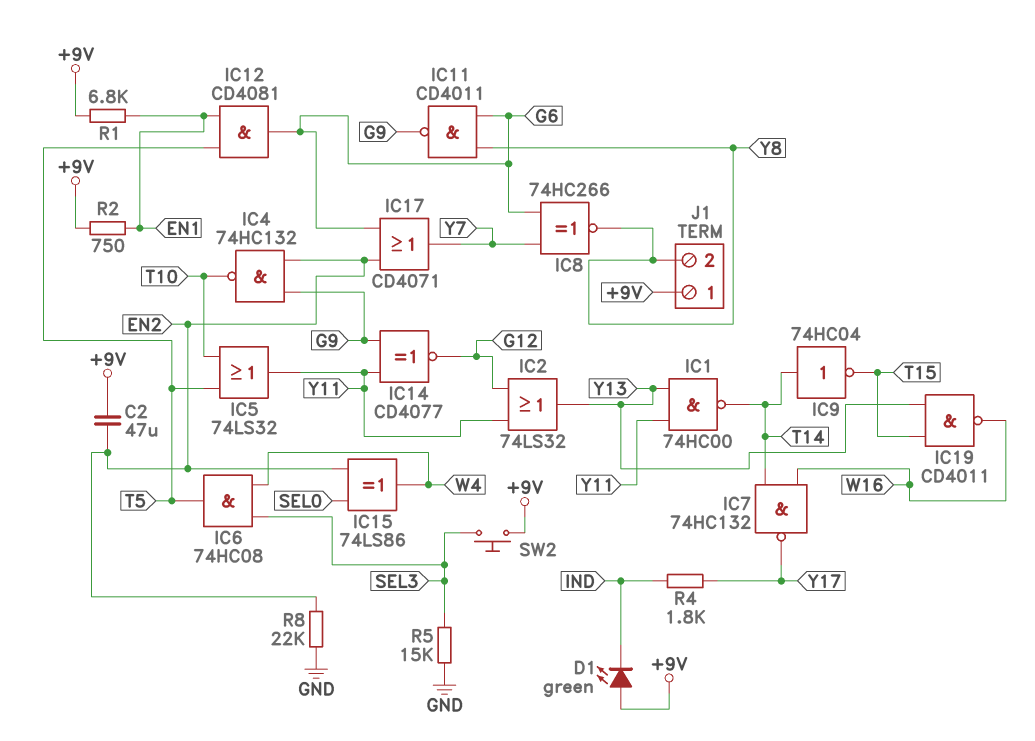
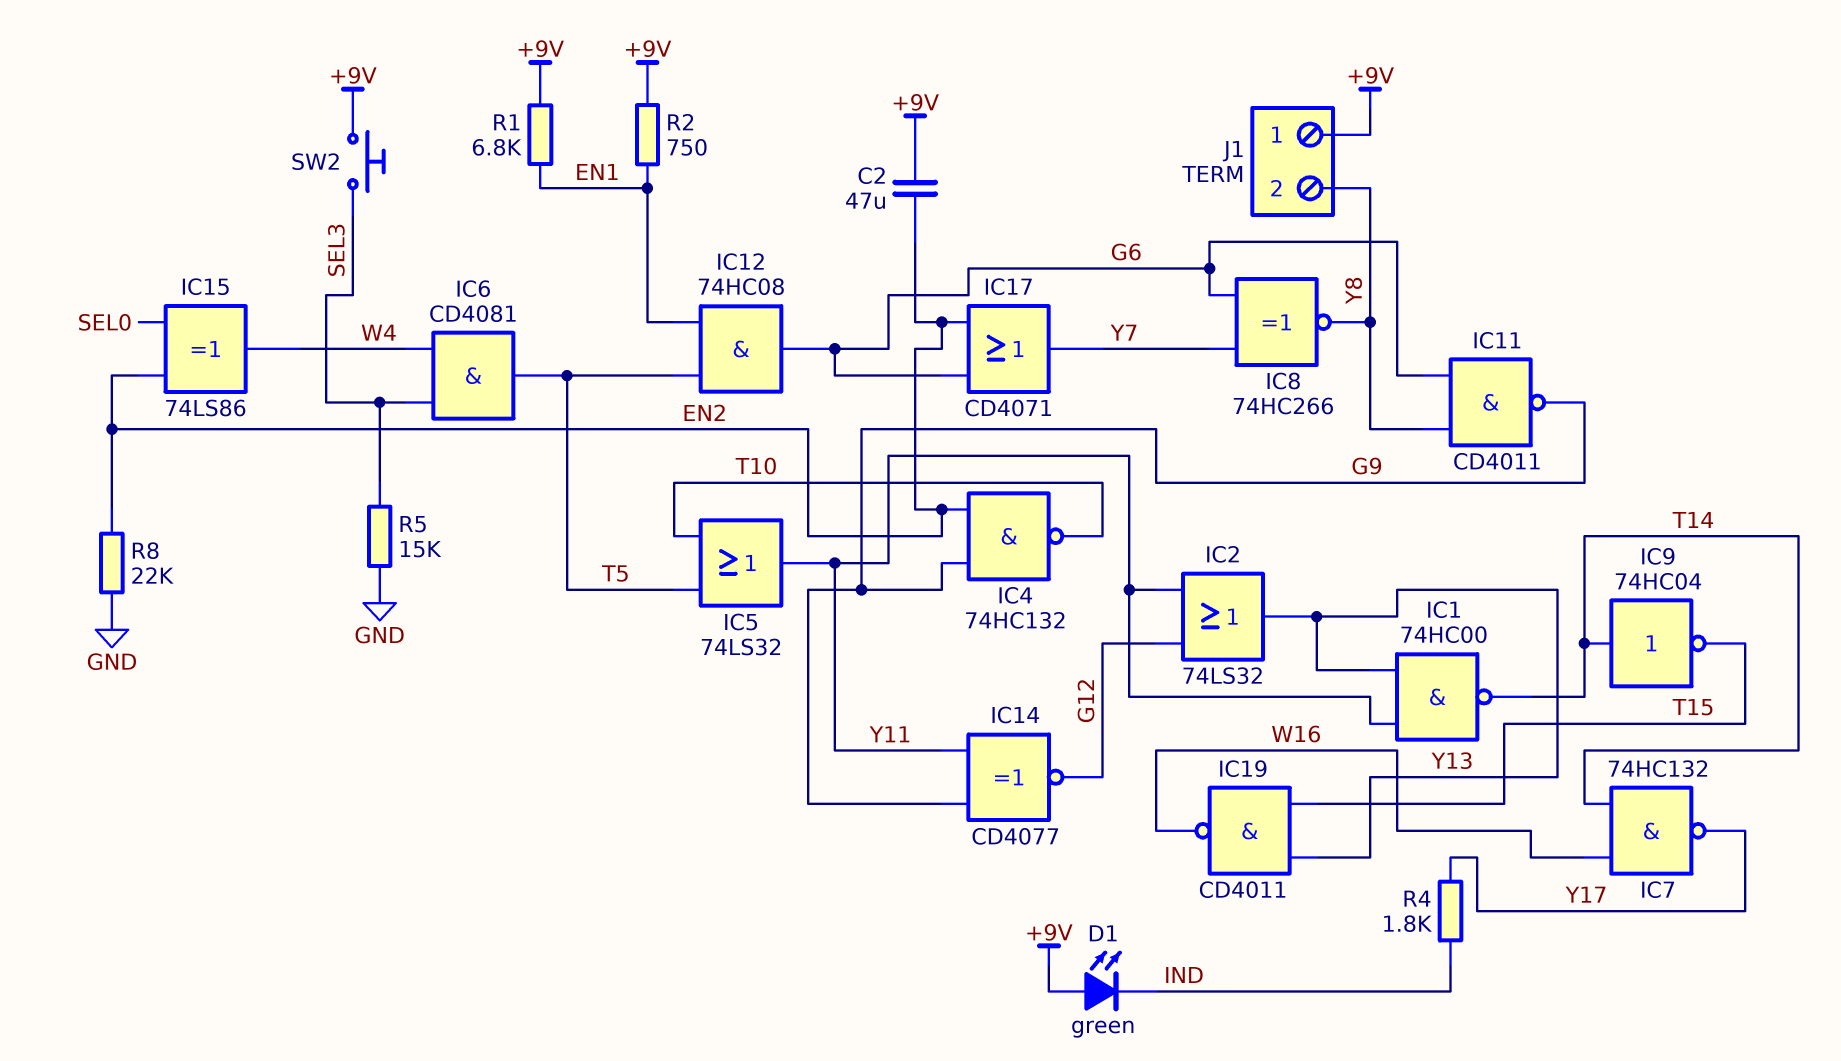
IC6: AND 74HC08 (in SEL3, in W4, out T5) -> AND CD4081 (in SEL3, in W4, out T5)
IC12: AND CD4081 (in EN1, in T5, out G6) -> AND 74HC08 (in EN1, in T5, out G6)

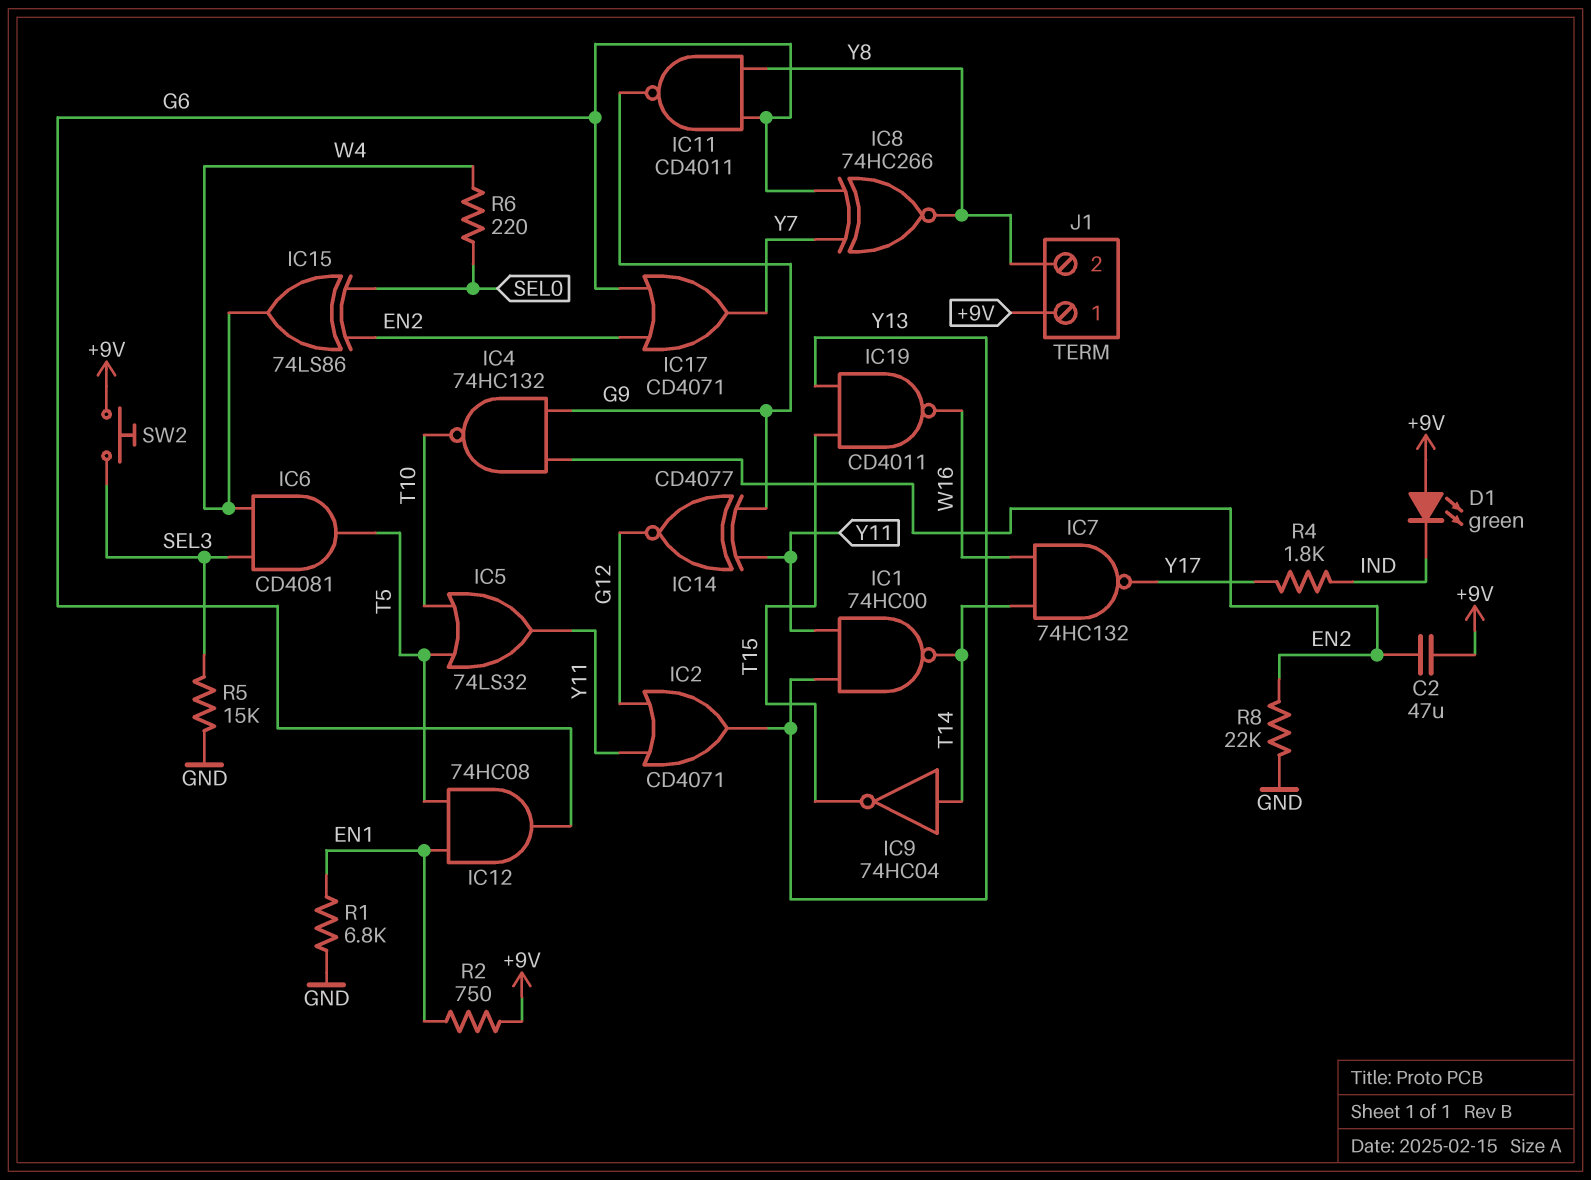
IC2: OR 74LS32 (in G12, in Y11, out Y13) -> OR CD4071 (in G12, in Y11, out Y13)
R1: 6.8k (+9V, EN1) -> 6.8k (EN1, GND)
R6: none -> 220 (SEL0, W4)

